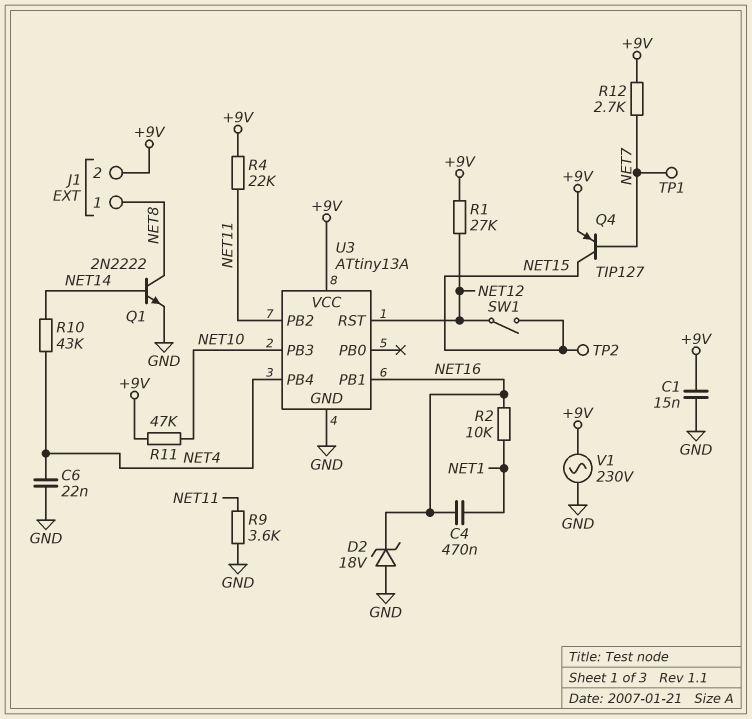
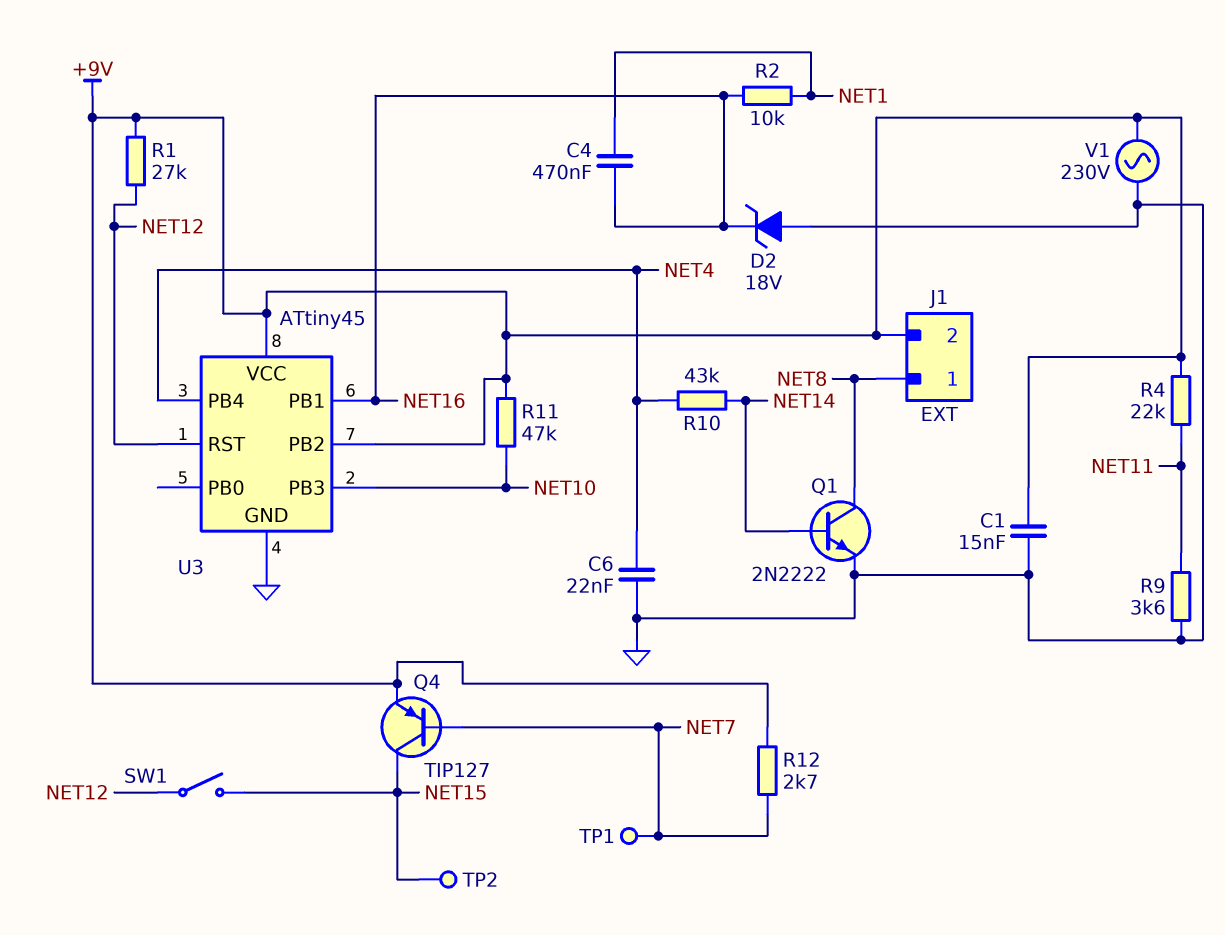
U3: ATtiny13A -> ATtiny45
U3 pin PB2: NET11 -> +9V

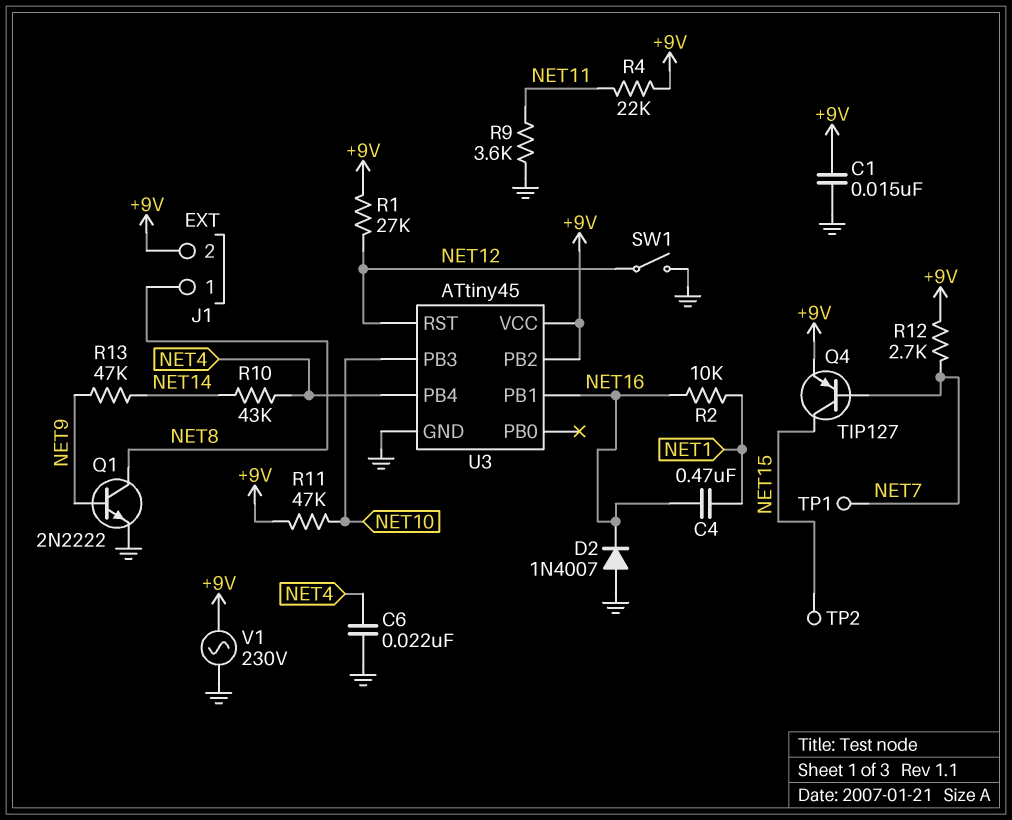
D2: zener 18V (A GND, K NET16) -> diode 1N4007 (A GND, K NET16)
Q1: NPN 2N2222 (B NET14, C NET8, E GND) -> NPN 2N2222 (B NET9, C NET8, E GND)
R13: none -> 47k (NET9, NET14)
SW1: switch (NET12, NET15) -> switch (GND, NET12)

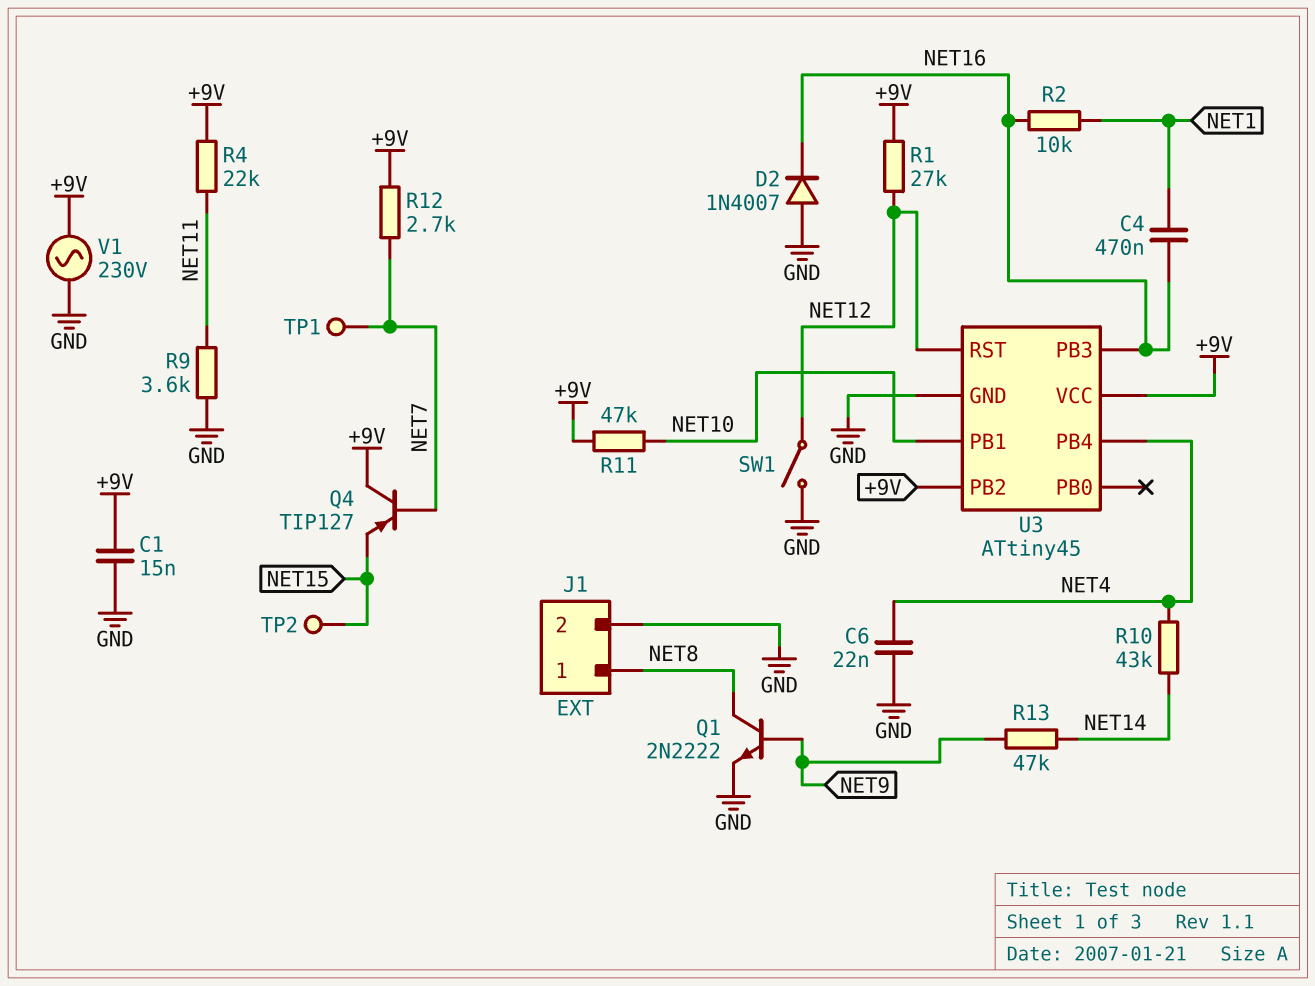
J1 pin 2: +9V -> GND
Q4: PNP TIP127 (B NET7, C NET15, E +9V) -> PNP TIP127 (B NET7, C +9V, E NET15)
U3 pin PB1: NET16 -> NET10
U3 pin PB3: NET10 -> NET16

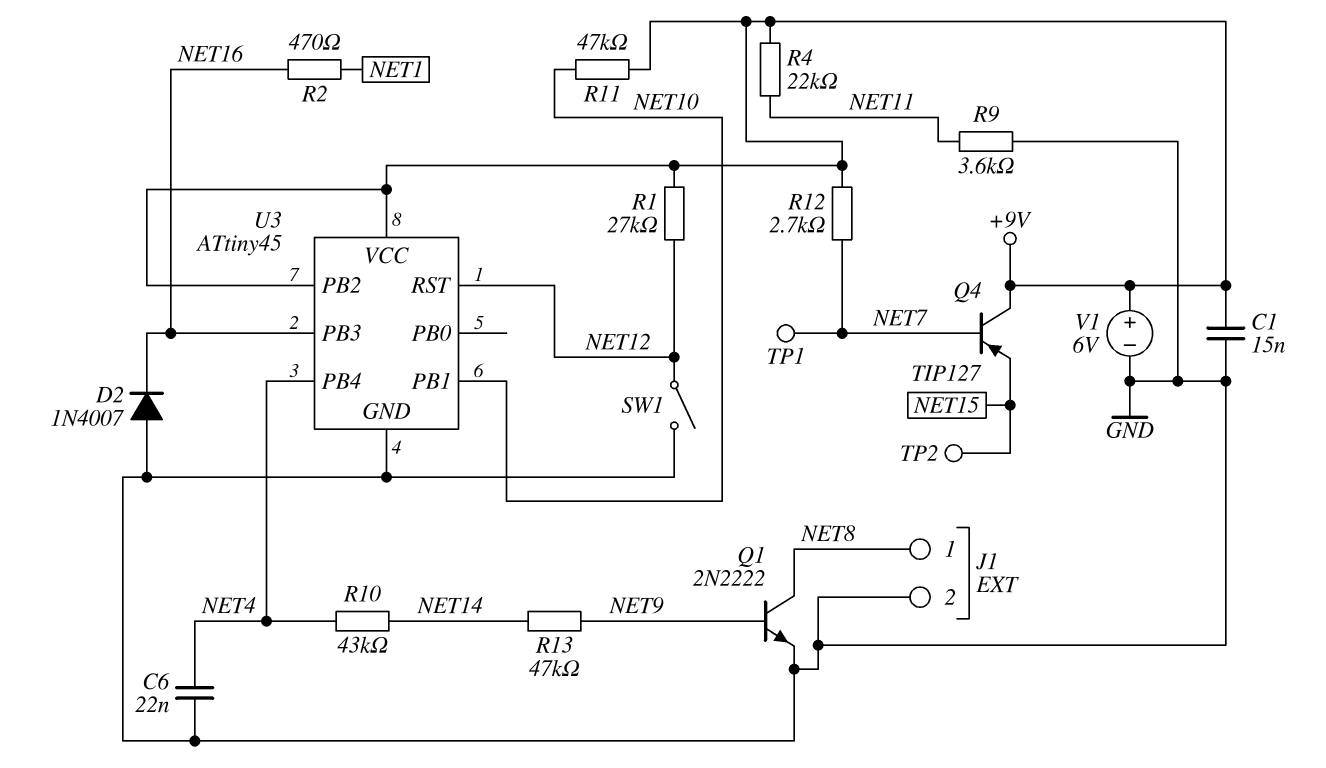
C4: 470nF (NET1, NET16) -> none
R2: 10k (NET1, NET16) -> 470 (NET1, NET16)
V1: AC 230V (+9V, GND) -> 6V (plus +9V, minus GND)

